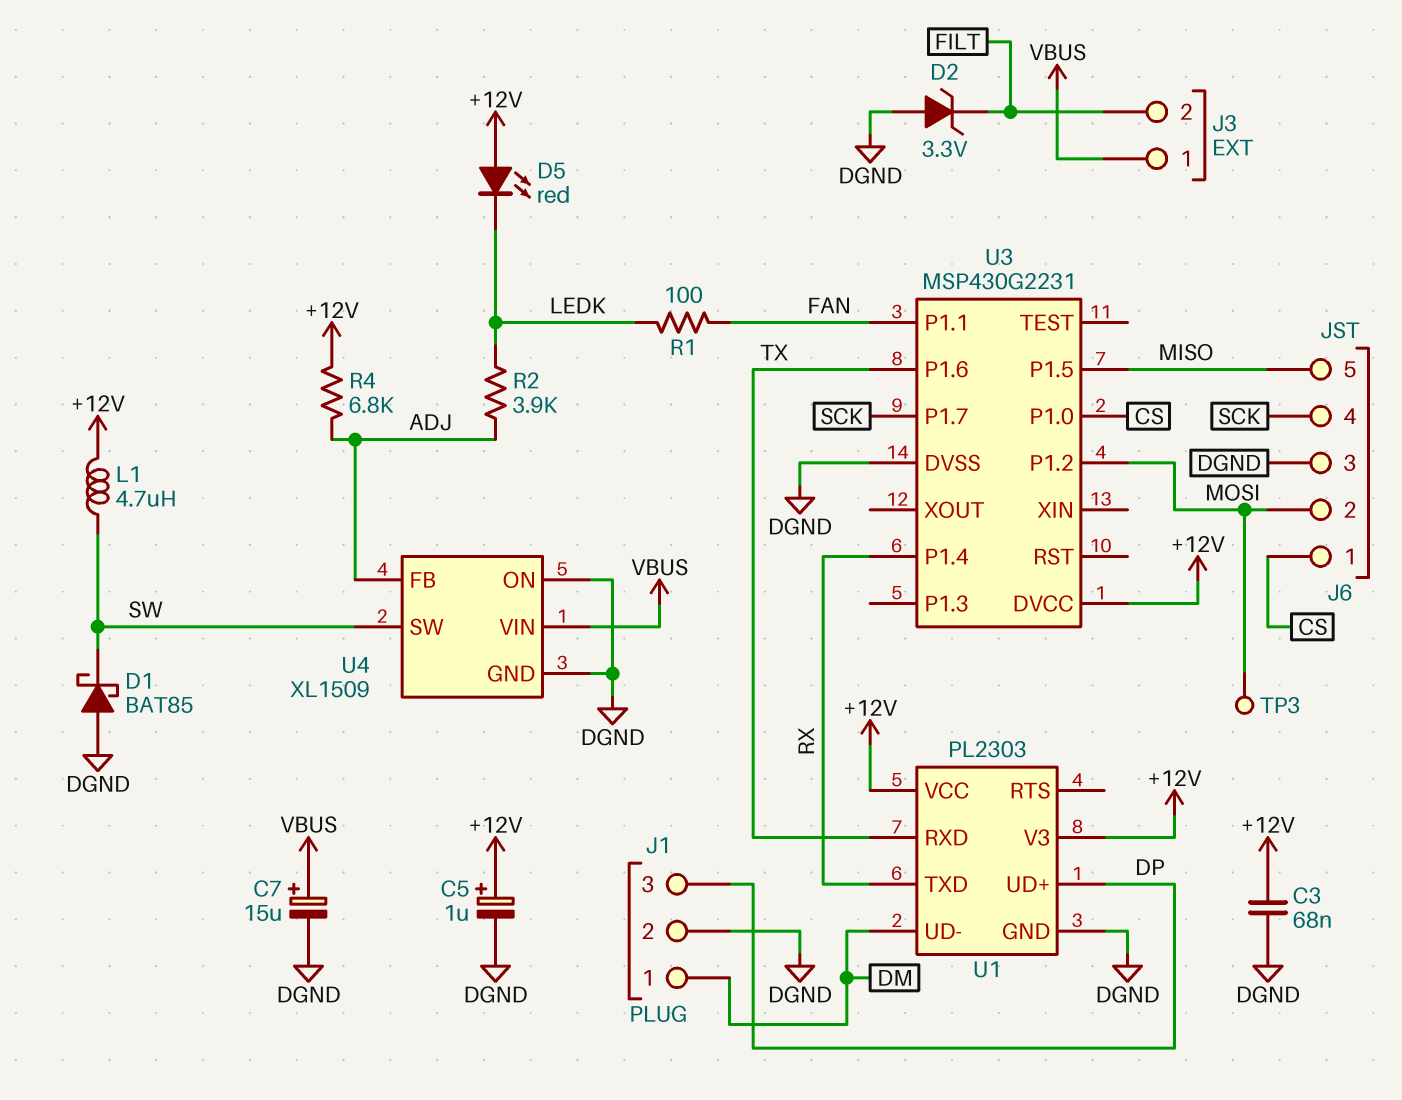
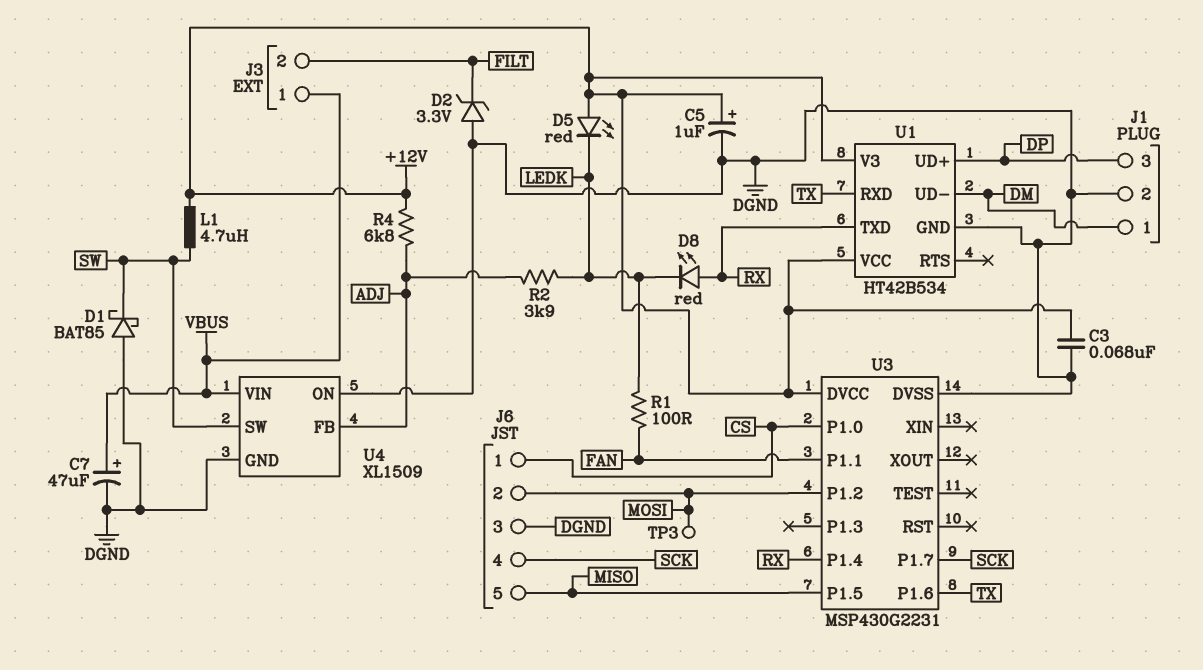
C7: 15uF (plus VBUS, minus DGND) -> 47uF (plus VBUS, minus DGND)
D8: none -> LED red (A RX, K LEDK)
U1: PL2303 -> HT42B534

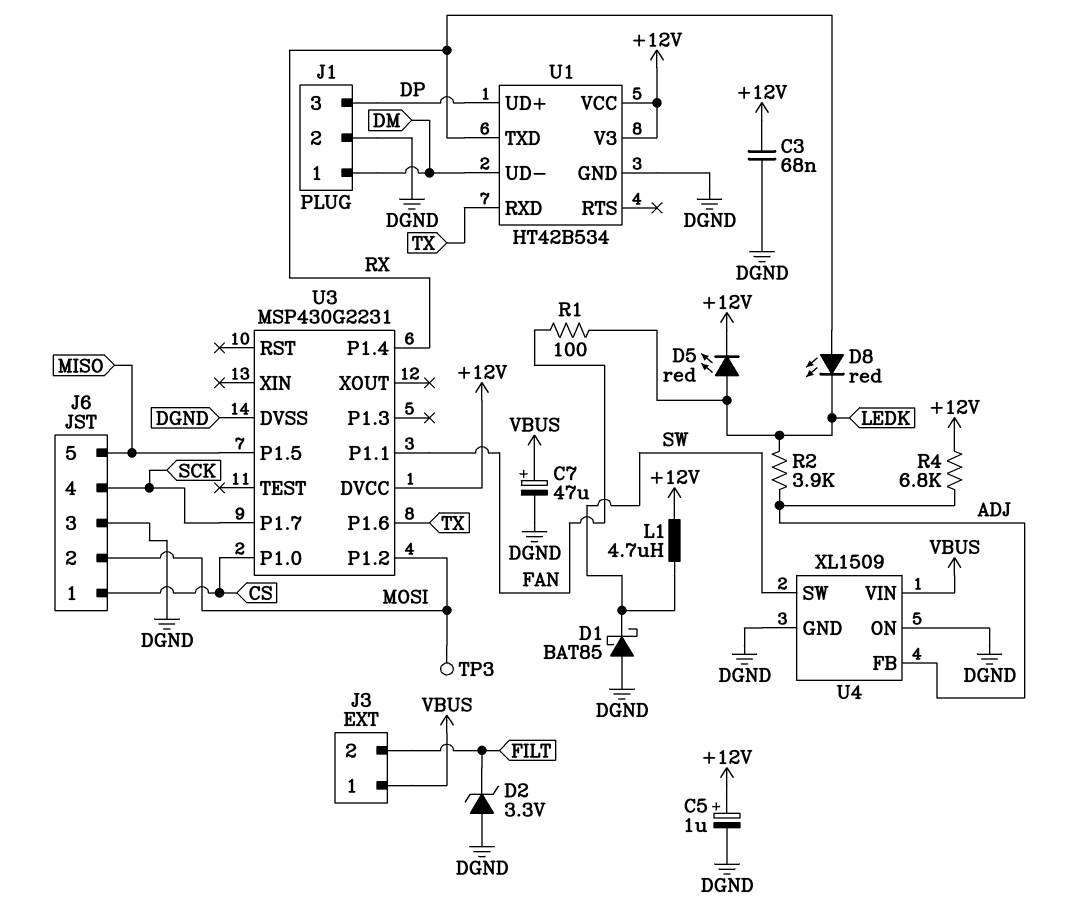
D5: LED red (A +12V, K LEDK) -> LED red (A LEDK, K +12V)

